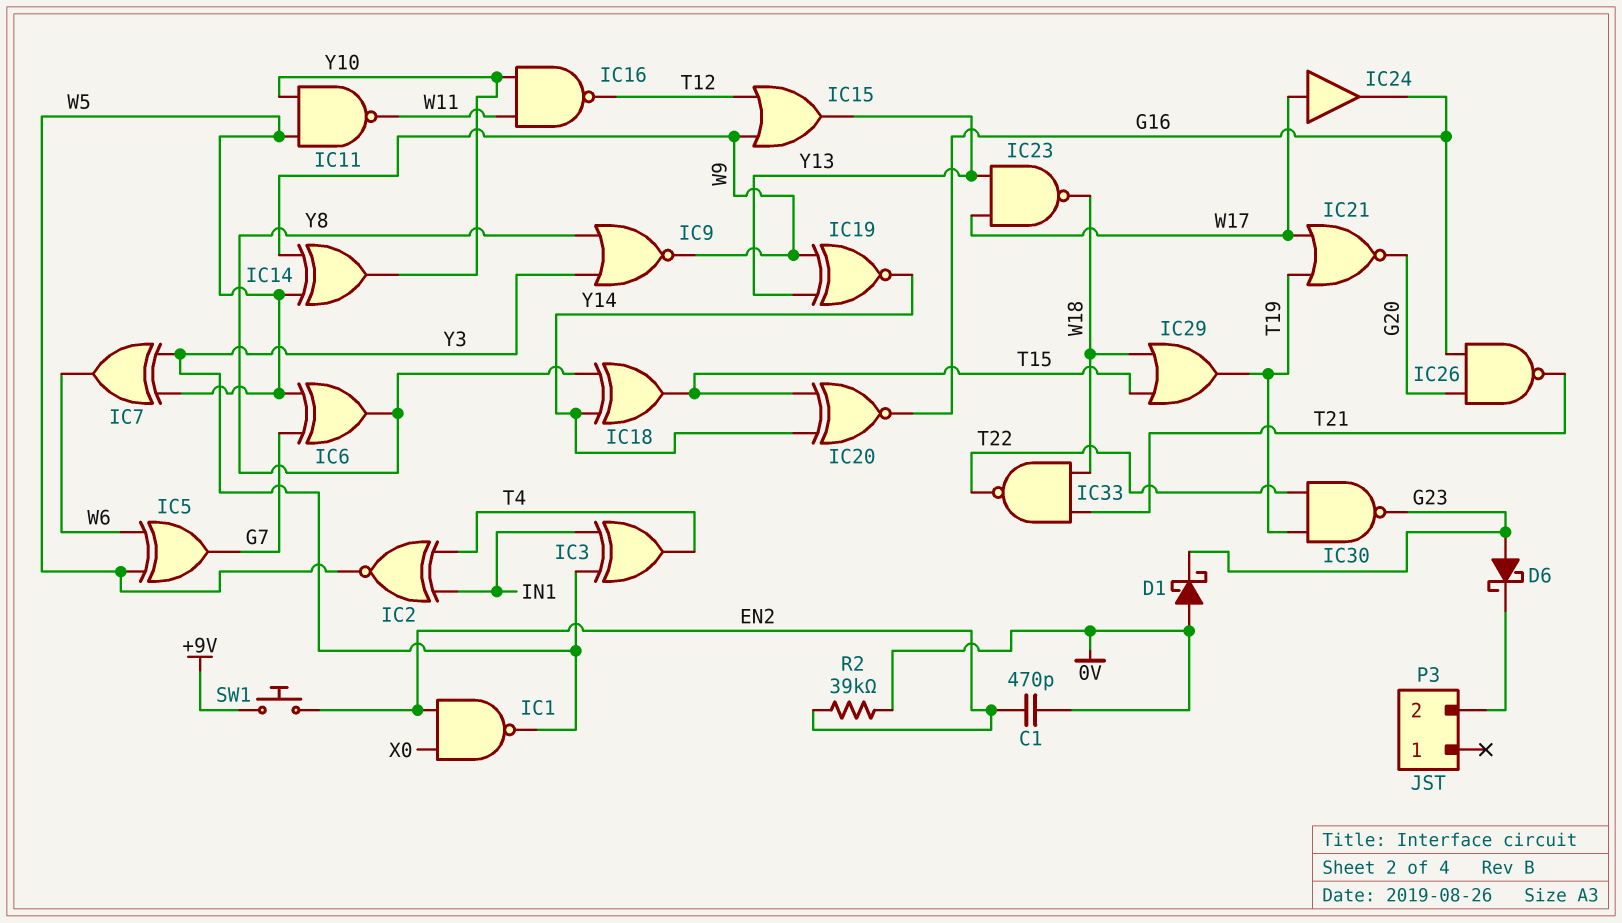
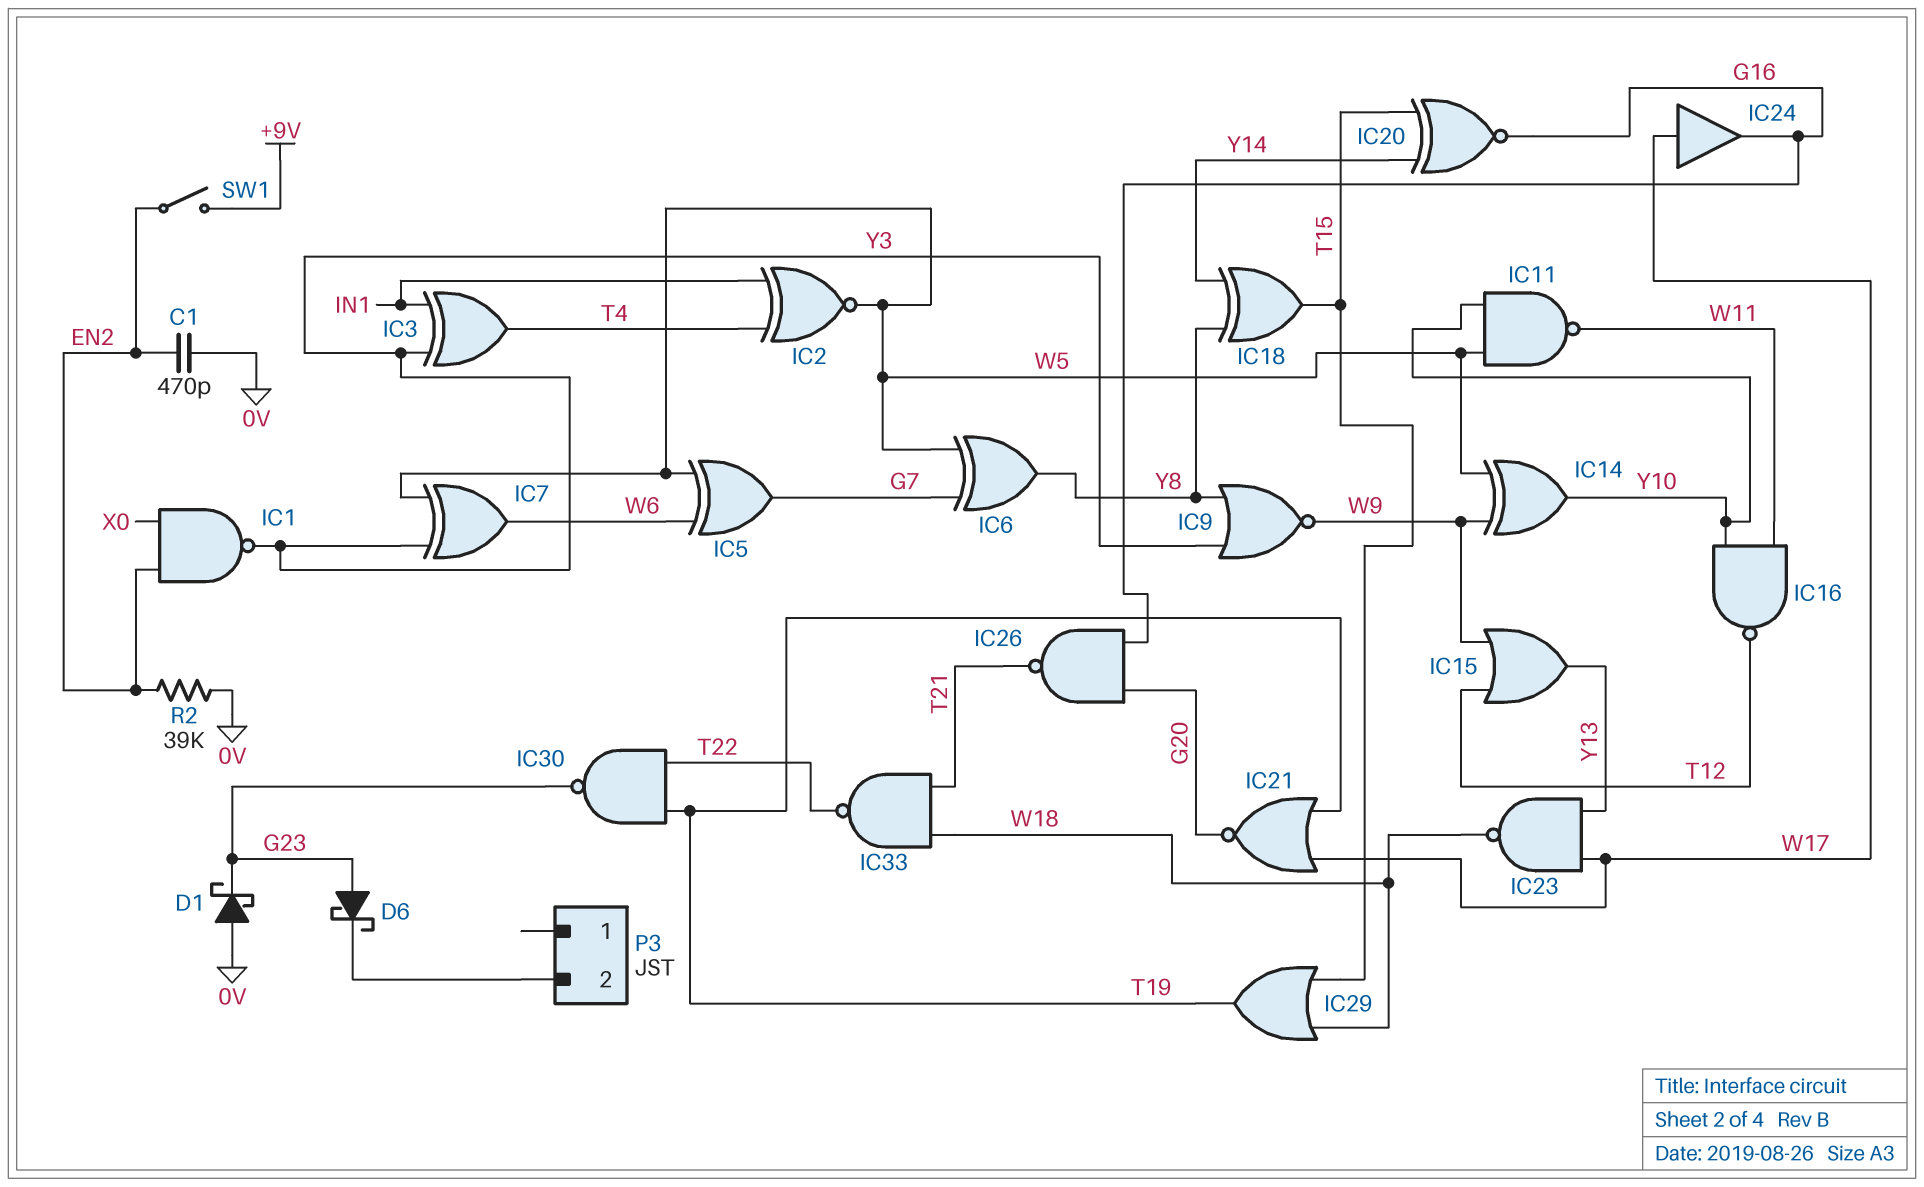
IC19: XNOR (in W9, in Y13, out Y14) -> none
SW1: button (+9V, EN2) -> switch (+9V, EN2)

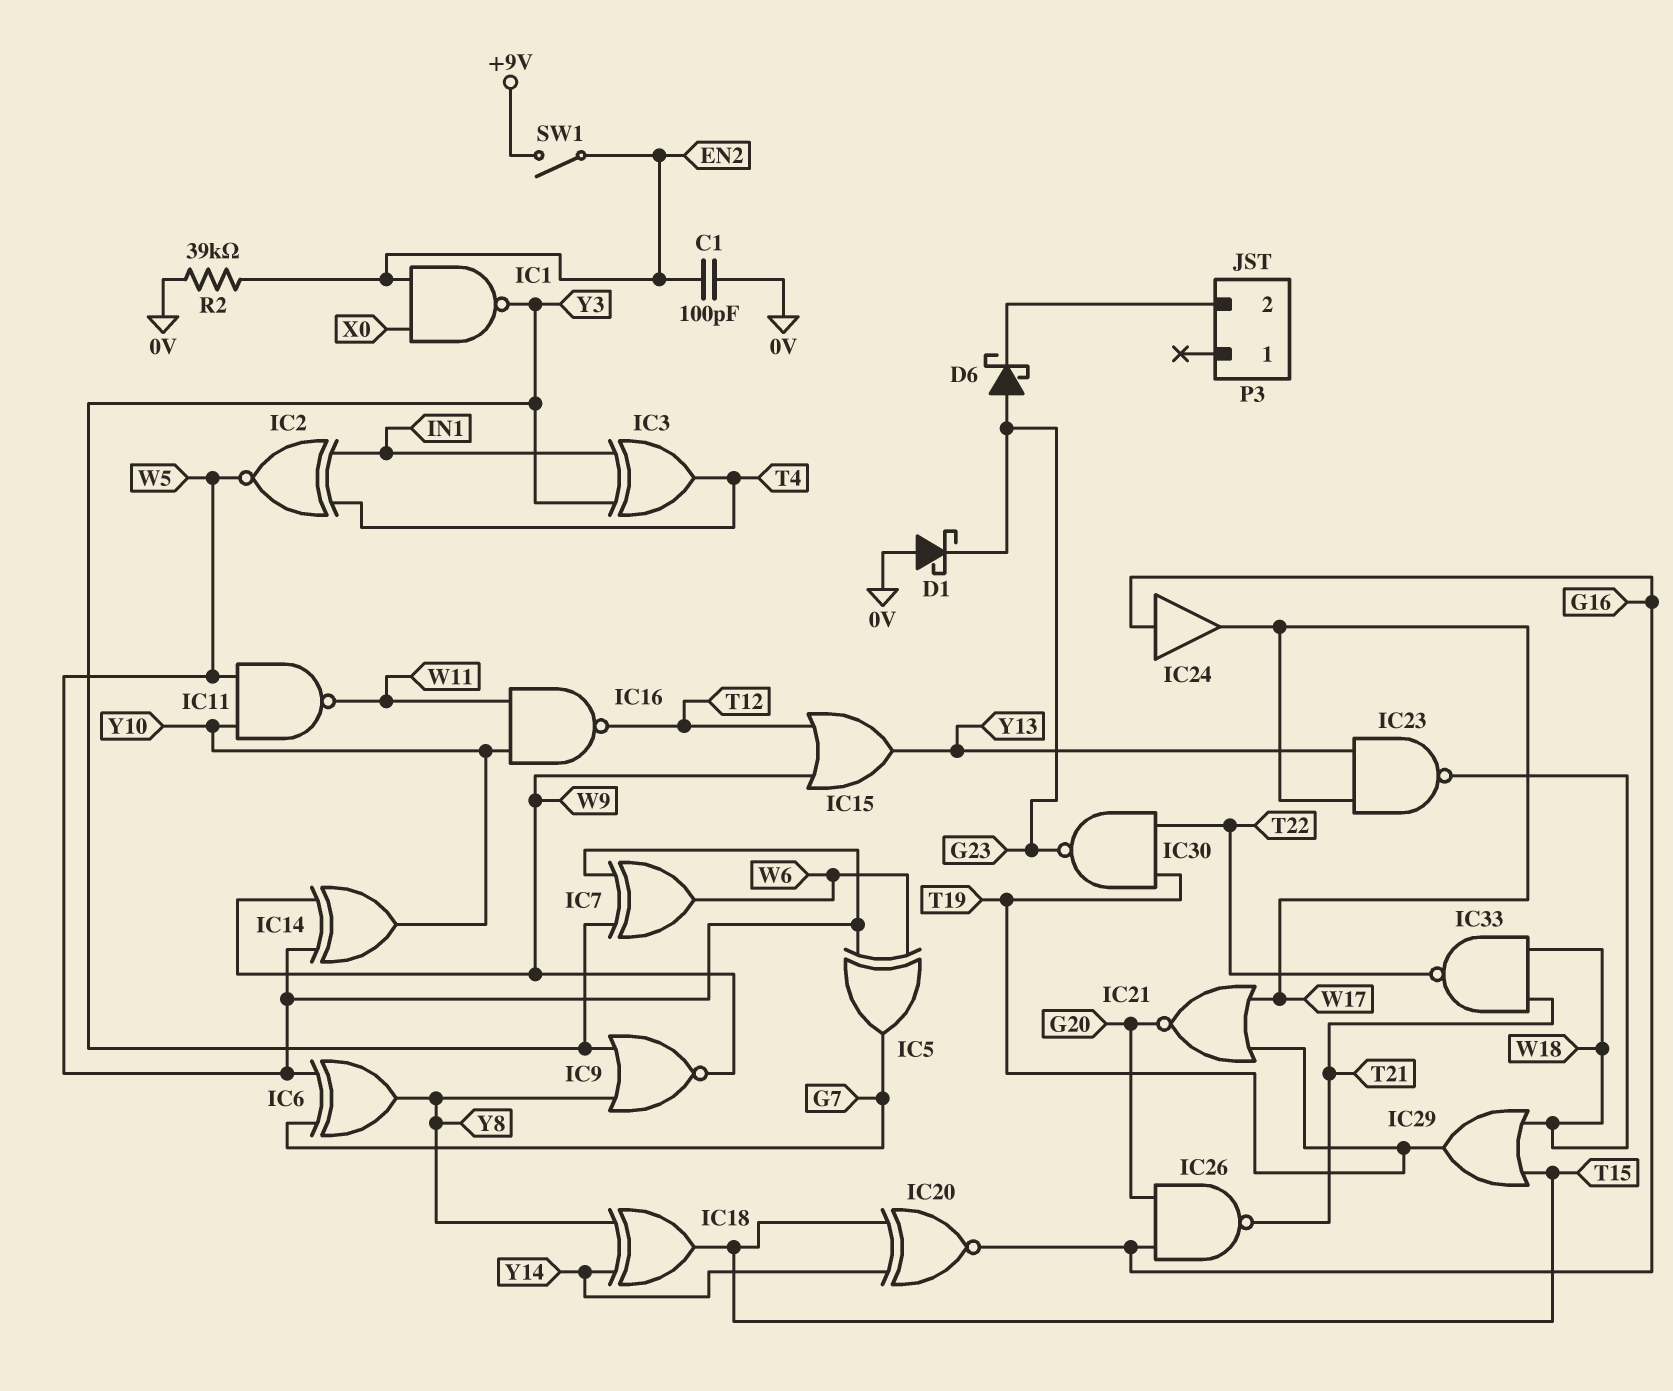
C1: 470pF (0V, EN2) -> 100pF (0V, EN2)
IC24: buffer (in W17, out G16) -> buffer (in G16, out W17)

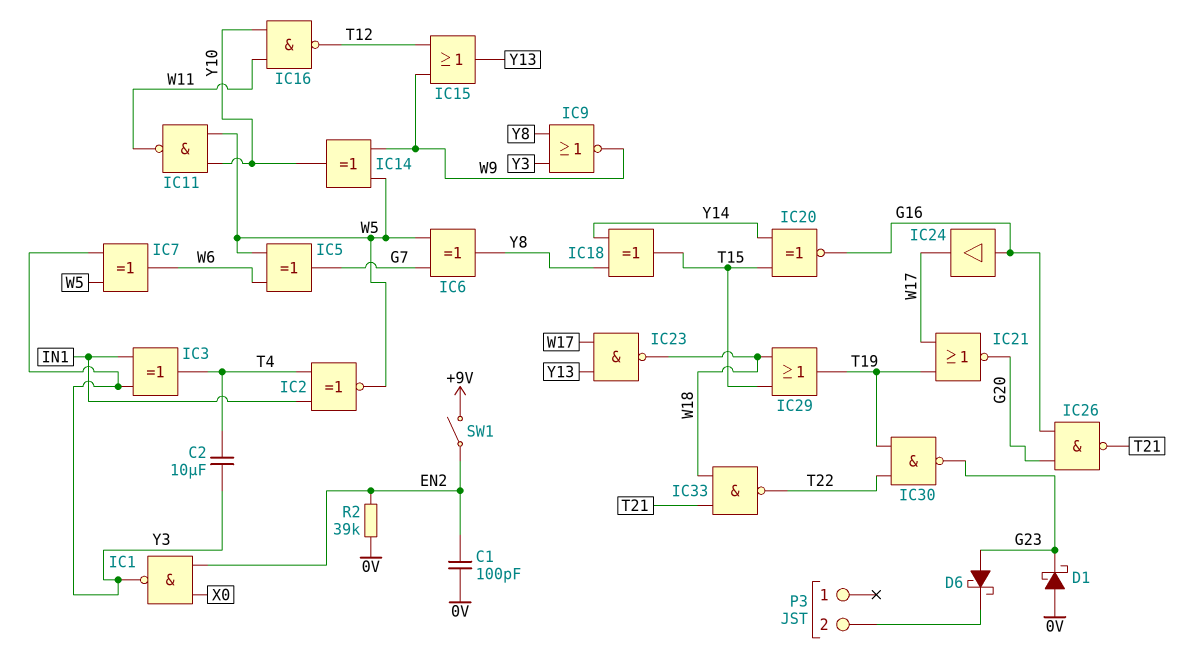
C2: none -> 10uF (T4, Y3)

